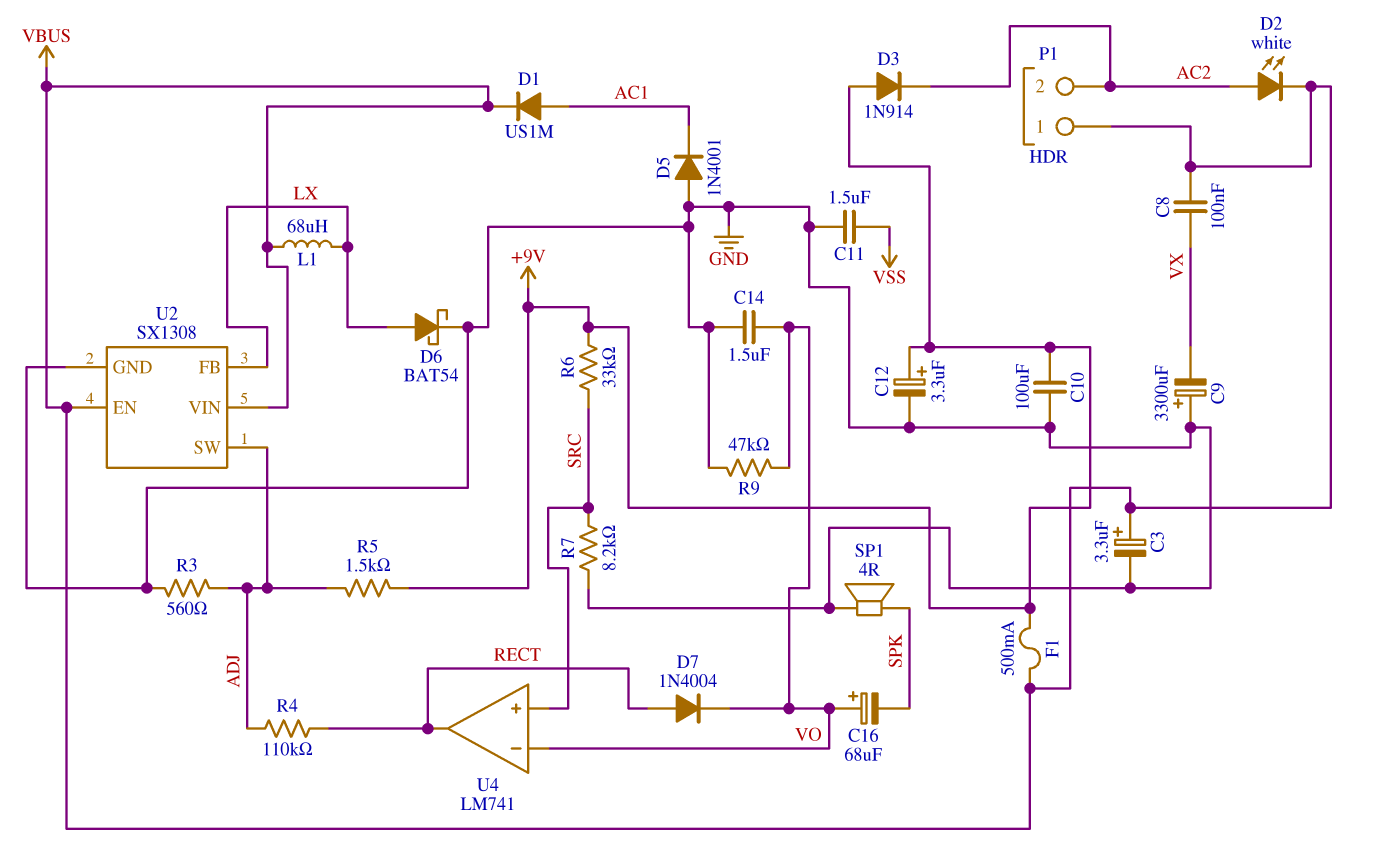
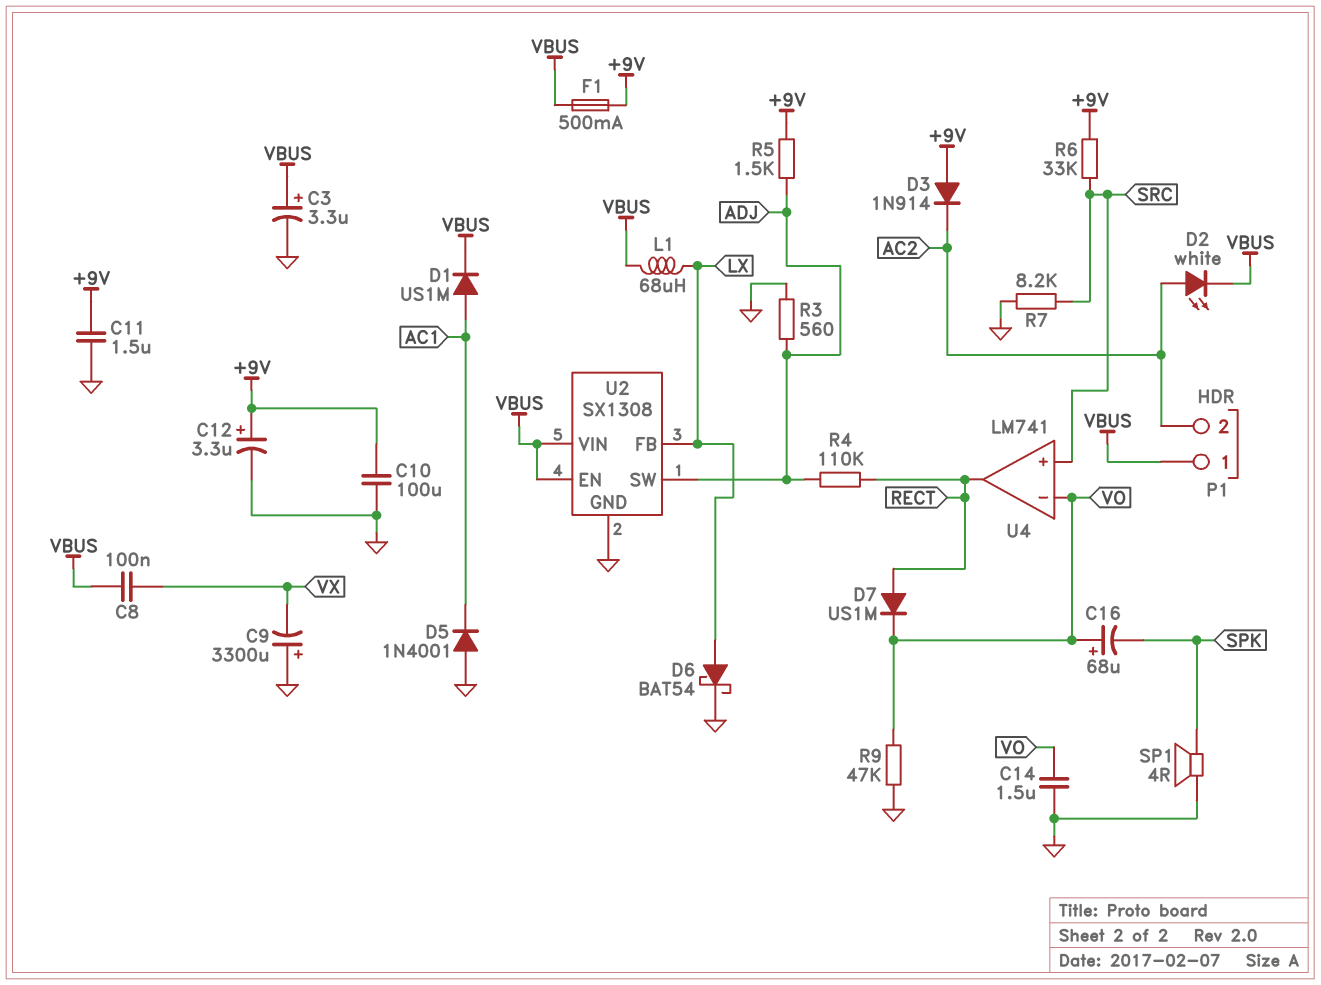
C11: 1.5uF (GND, VSS) -> 1.5uF (+9V, GND)
D7: diode 1N4004 (A RECT, K VO) -> diode US1M (A RECT, K VO)

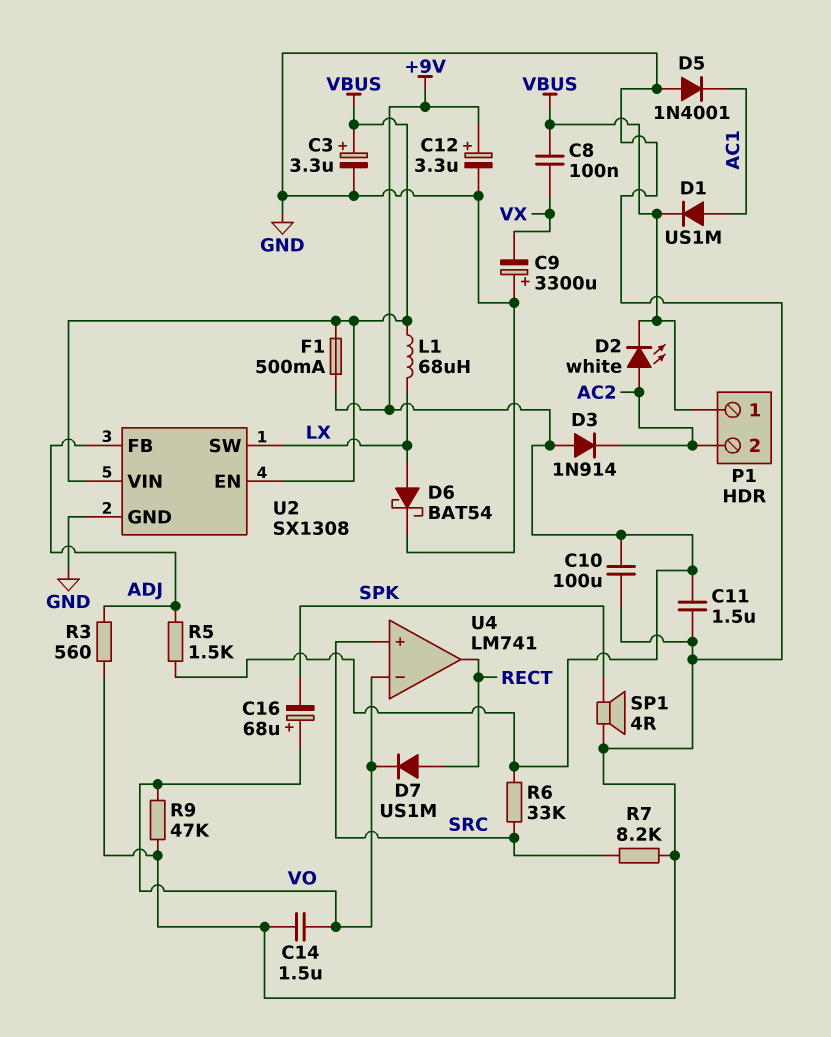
R4: 110k (ADJ, RECT) -> none
U2 pin FB: LX -> ADJ
U2 pin SW: ADJ -> LX

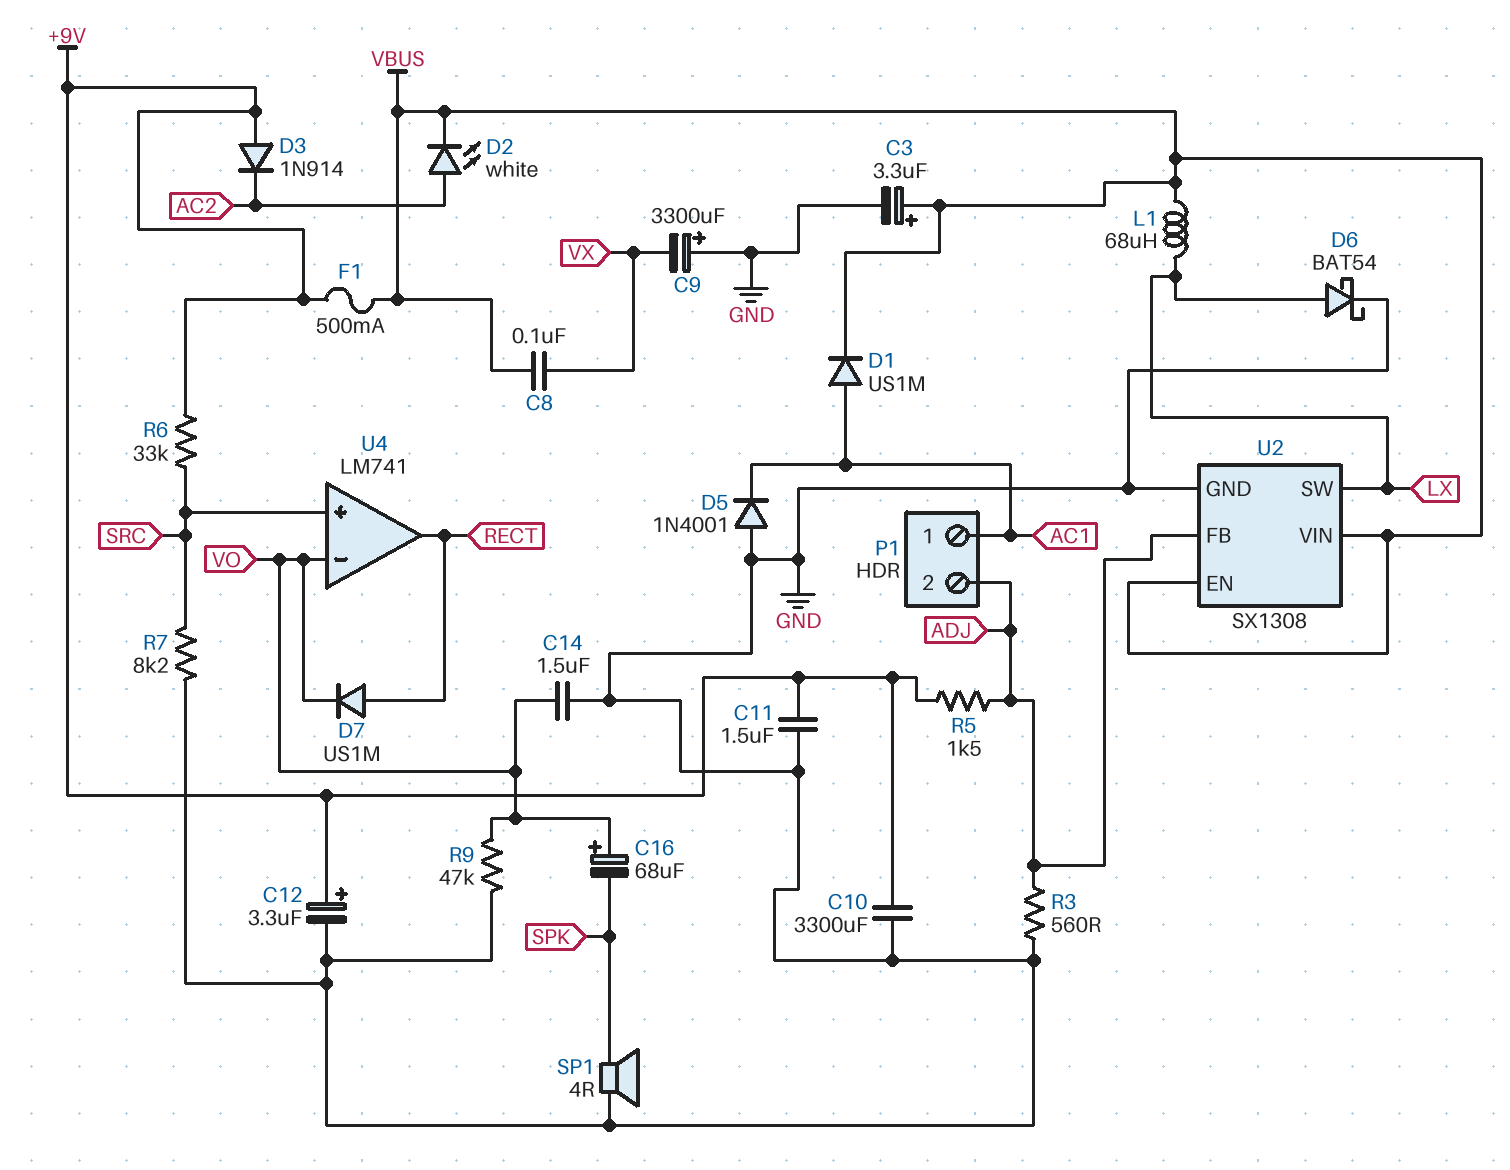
C10: 100uF (+9V, GND) -> 3300uF (+9V, GND)
P1 pin 1: VBUS -> AC1
P1 pin 2: AC2 -> ADJ

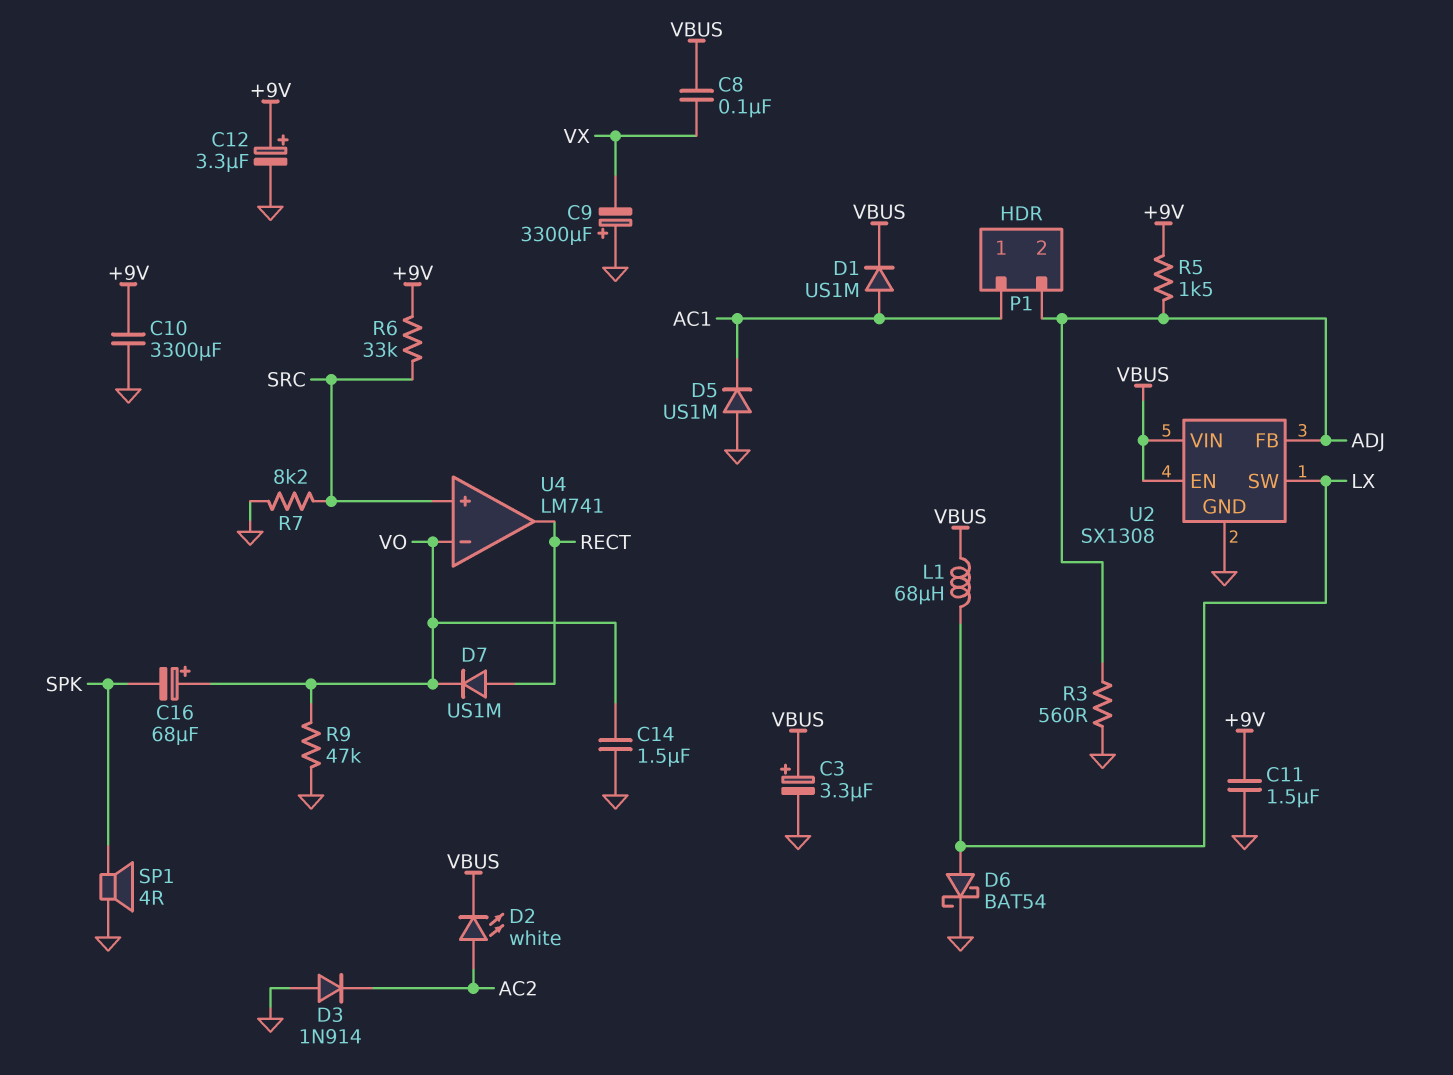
D3: diode 1N914 (A +9V, K AC2) -> diode 1N914 (A GND, K AC2)
D5: diode 1N4001 (A GND, K AC1) -> diode US1M (A GND, K AC1)
F1: 500mA (+9V, VBUS) -> none

